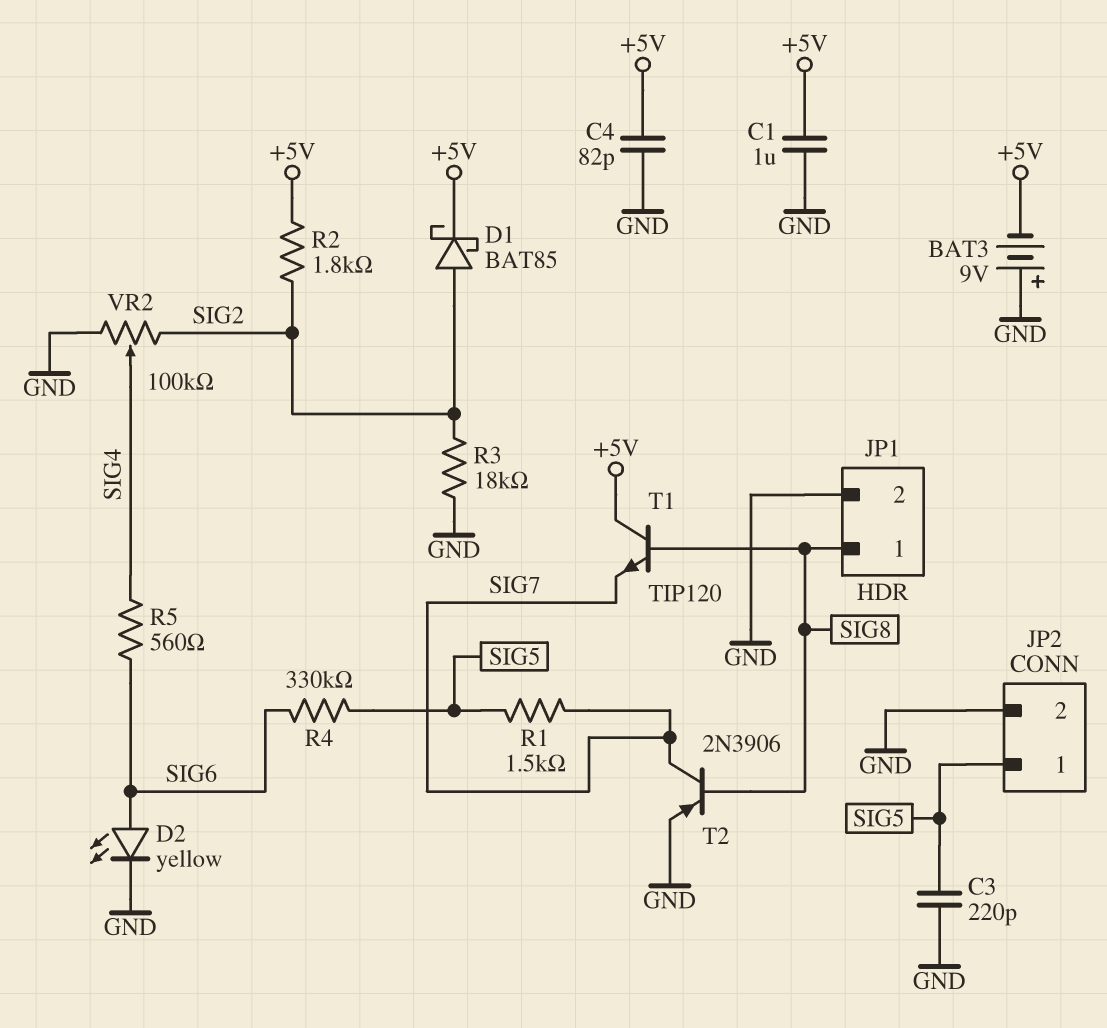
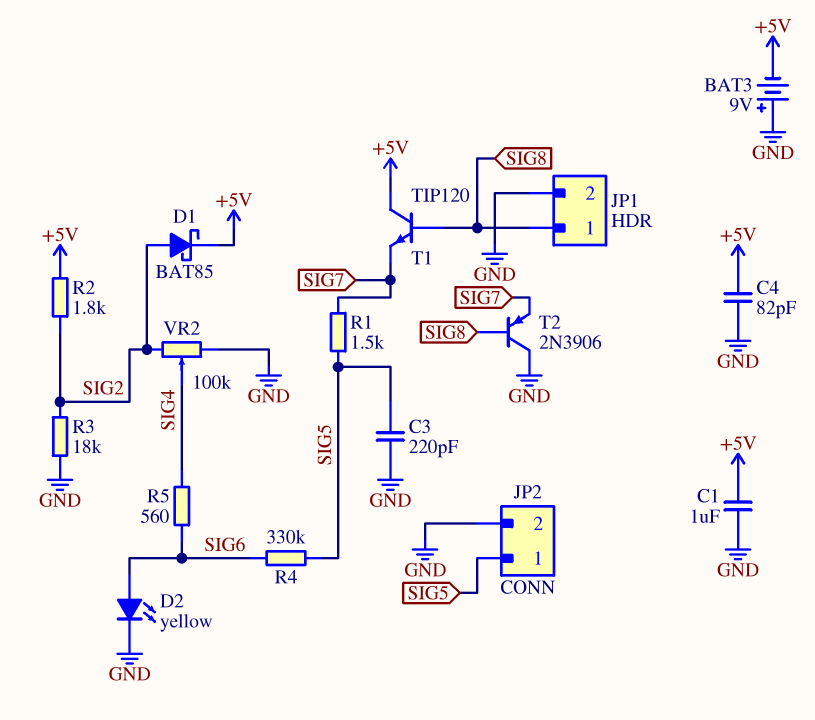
T2: PNP 2N3906 (B SIG8, C SIG7, E GND) -> PNP 2N3906 (B SIG8, C GND, E SIG7)

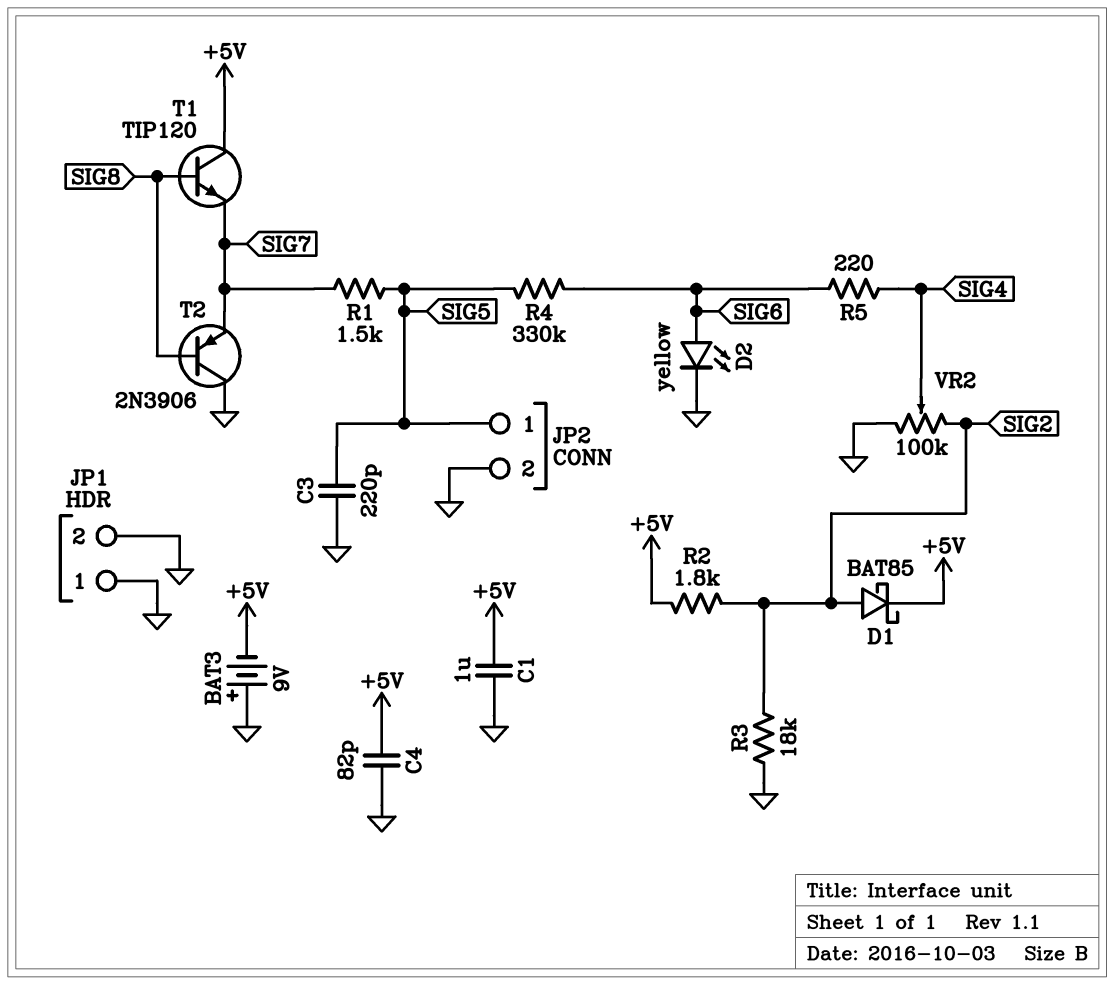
JP1 pin 1: SIG8 -> GND
R5: 560 (SIG4, SIG6) -> 220 (SIG4, SIG6)

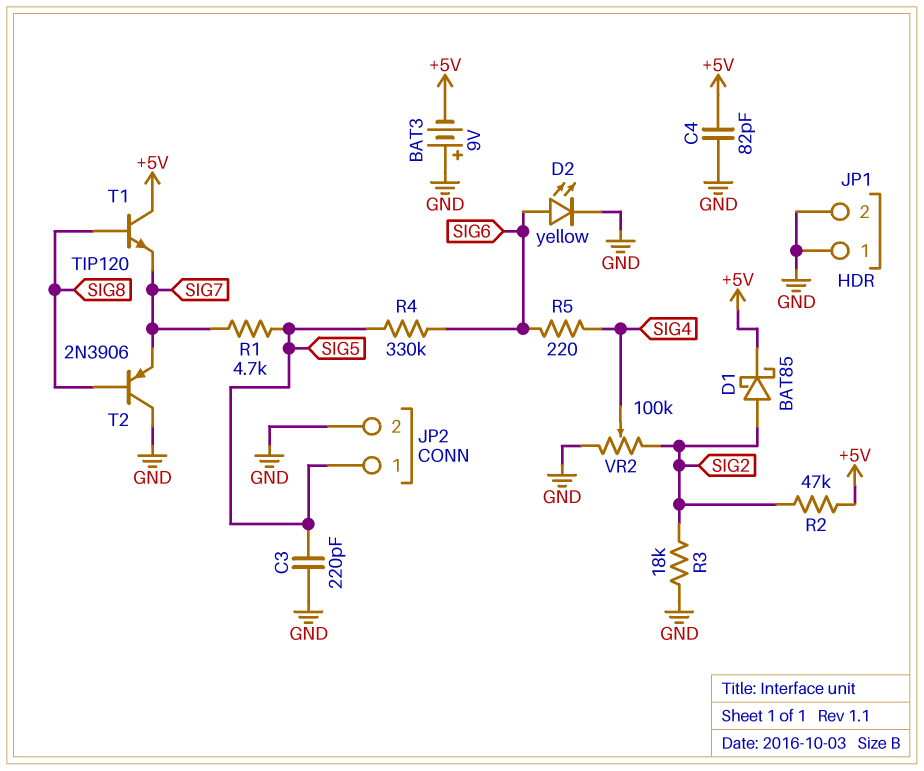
C1: 1uF (+5V, GND) -> none
R1: 1.5k (SIG5, SIG7) -> 4.7k (SIG5, SIG7)
R2: 1.8k (+5V, SIG2) -> 47k (+5V, SIG2)

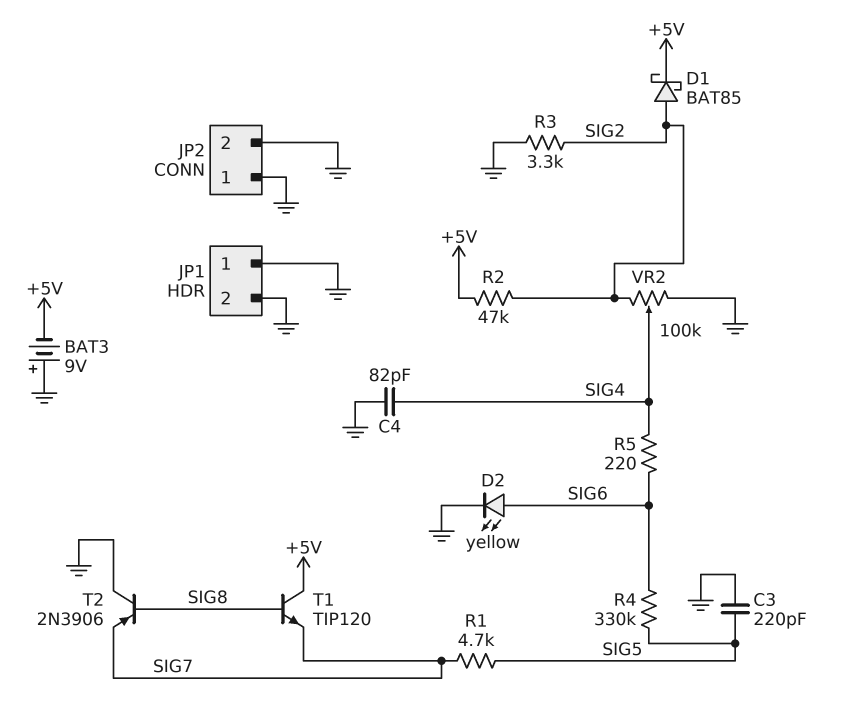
C4: 82pF (+5V, GND) -> 82pF (GND, SIG4)
JP2 pin 1: SIG5 -> GND
R3: 18k (GND, SIG2) -> 3.3k (GND, SIG2)

